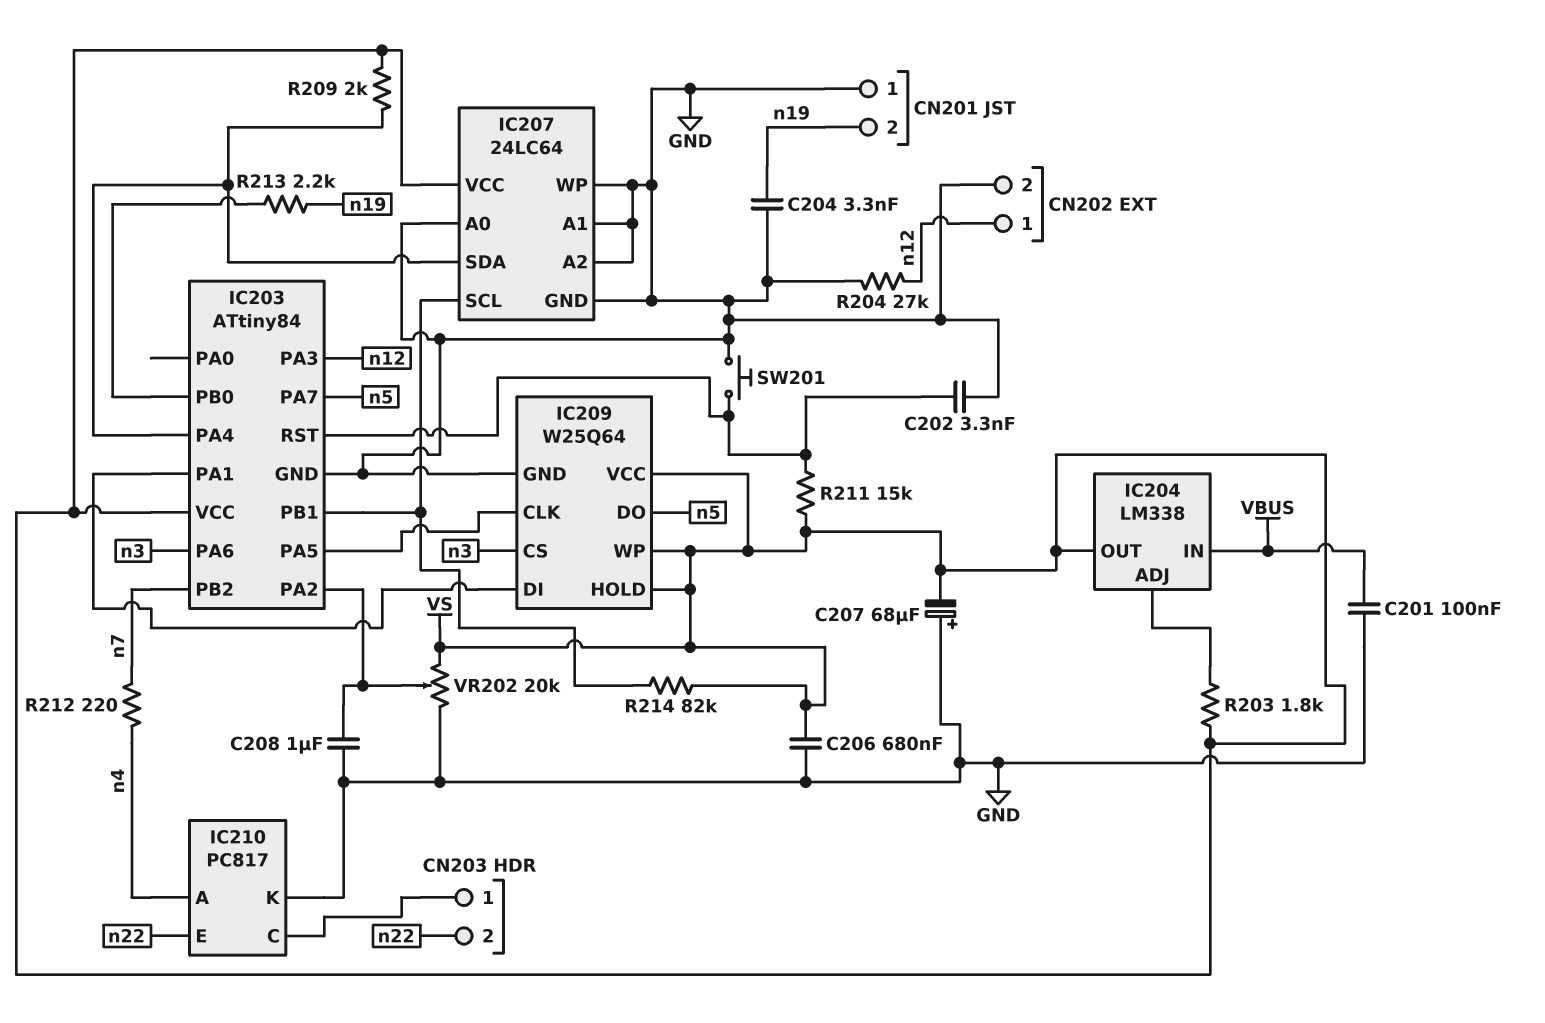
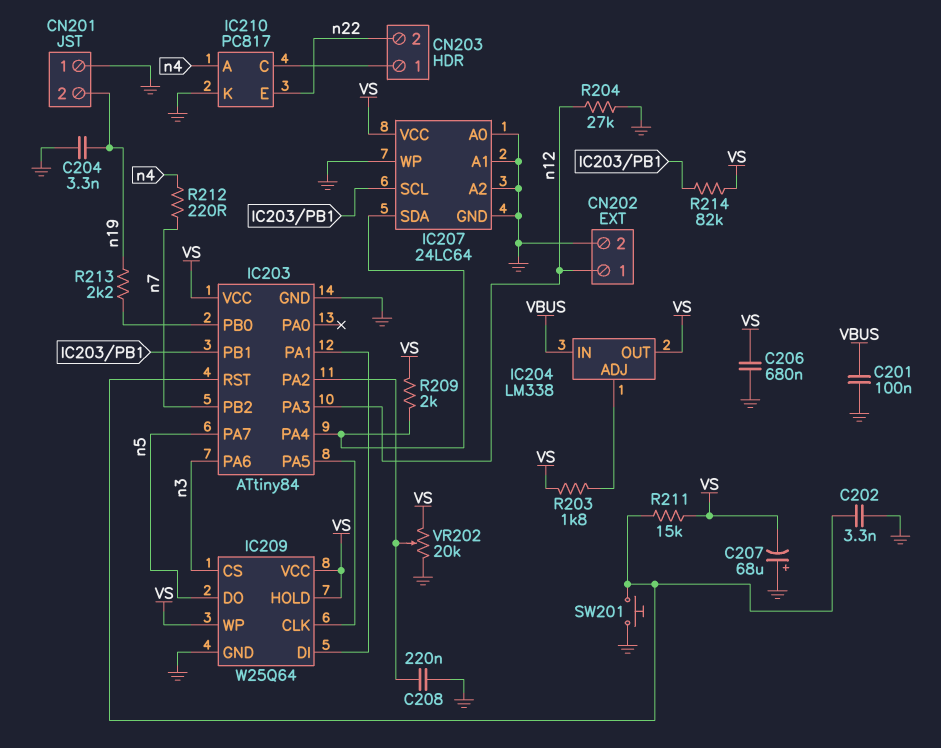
C208: 1uF (GND, IC203/PA2) -> 220nF (GND, IC203/PA2)

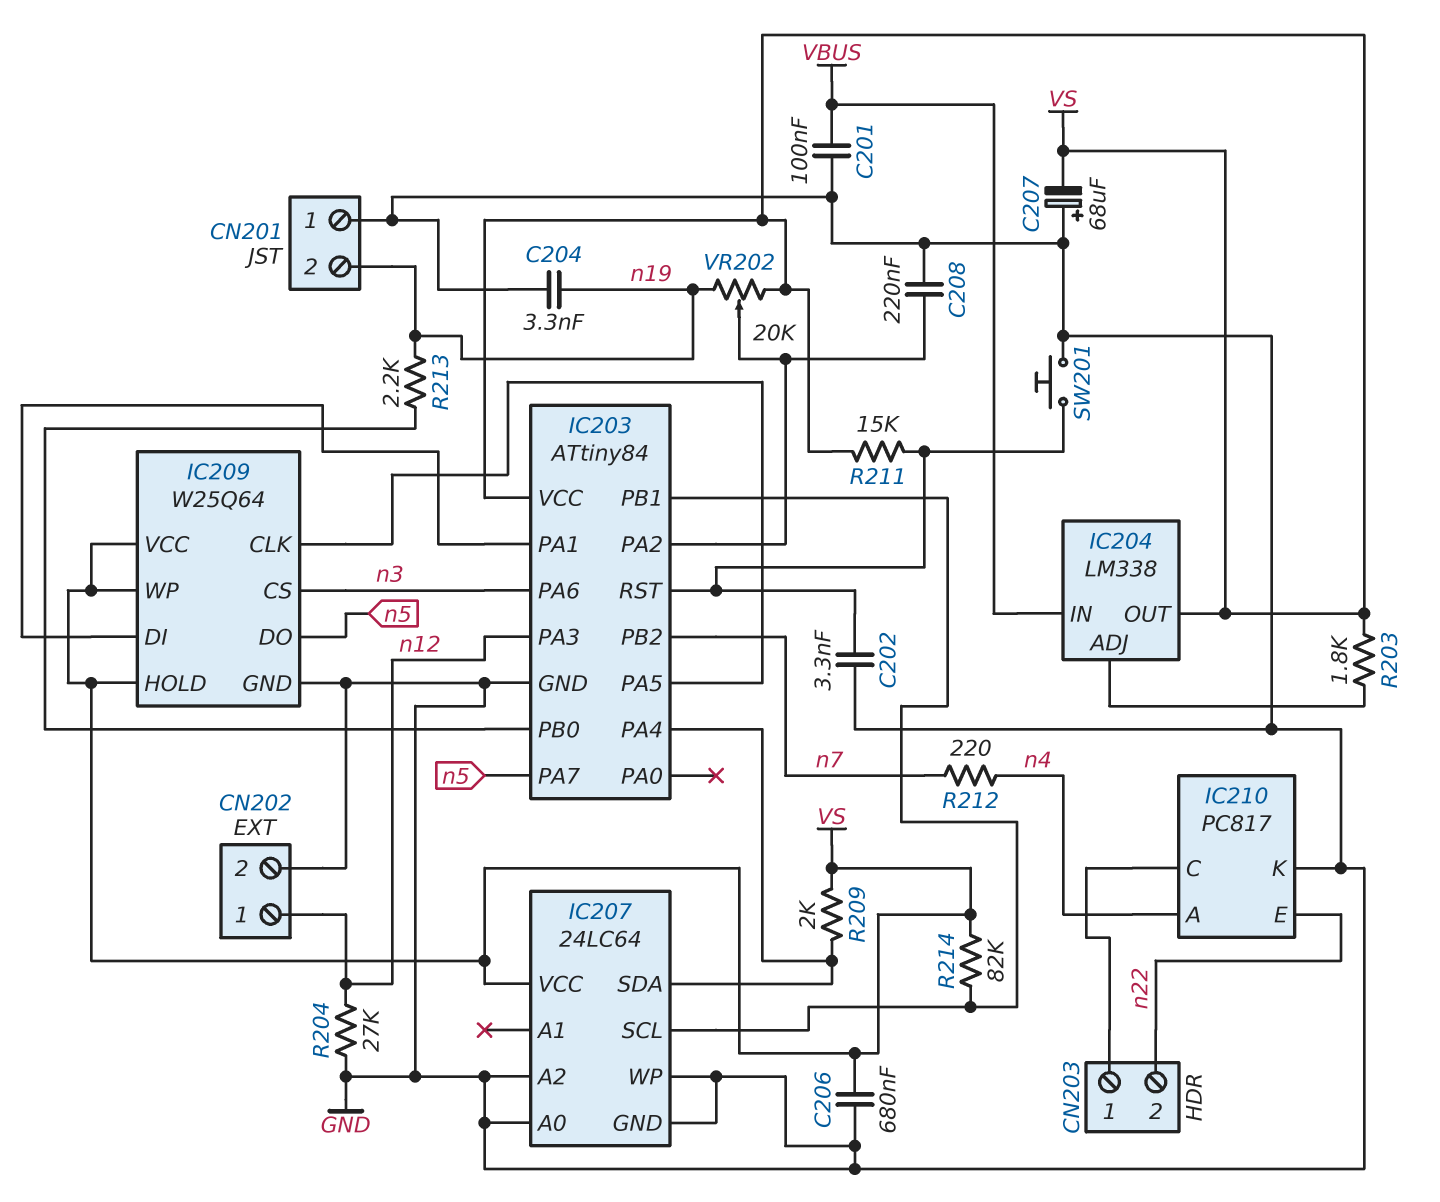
IC207 pin A1: GND -> none
VR202: 20k (GND, VS, wiper IC203/PA2) -> 20k (VS, n19, wiper IC203/PA2)

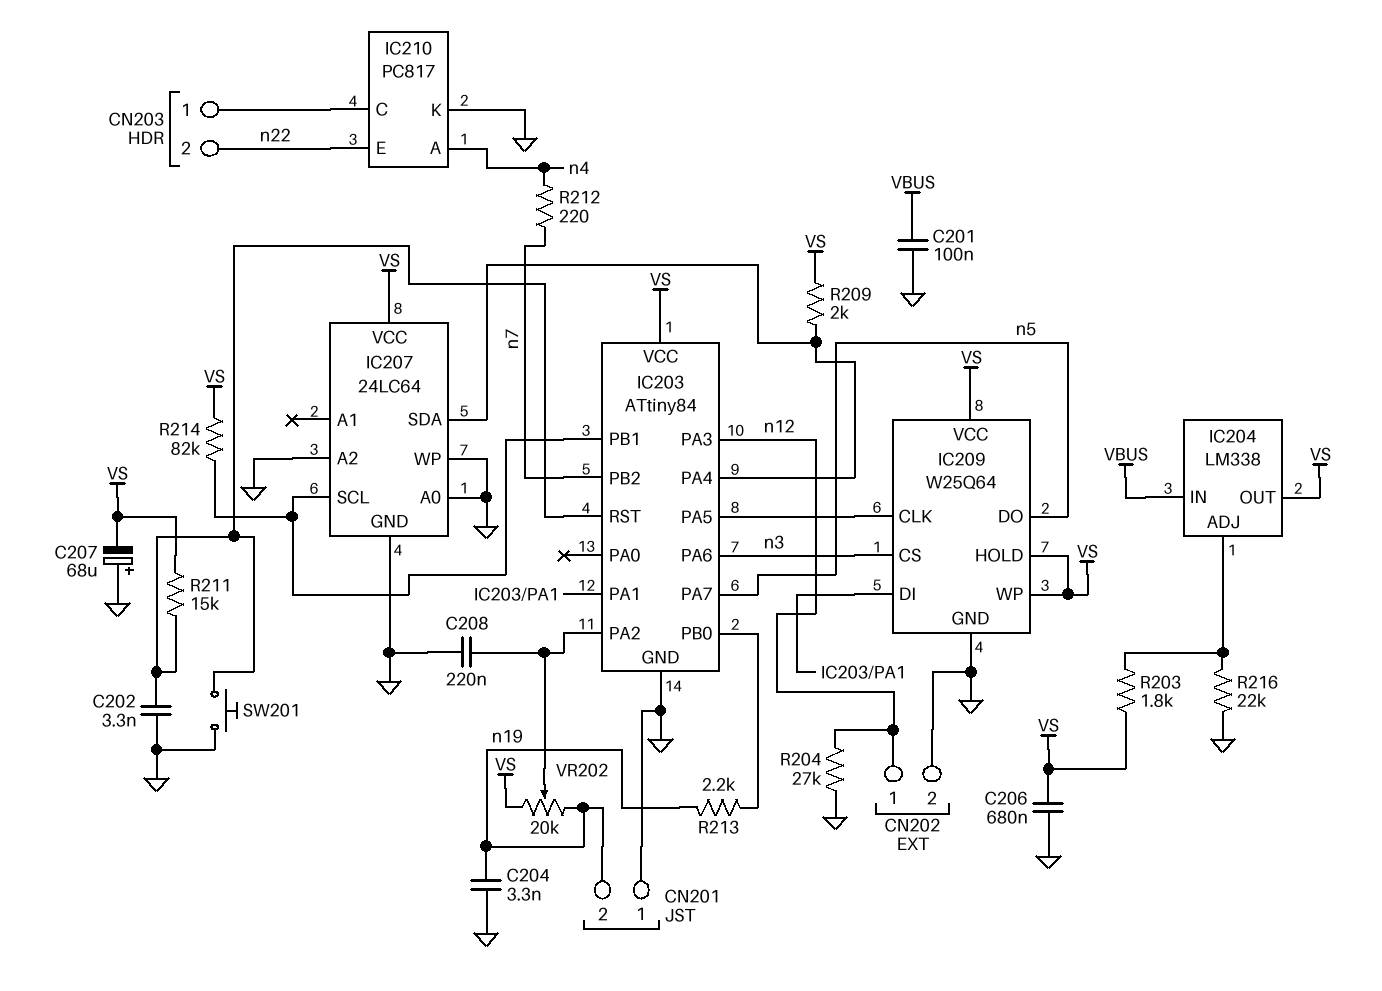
R216: none -> 22k (GND, IC204/ADJ)

